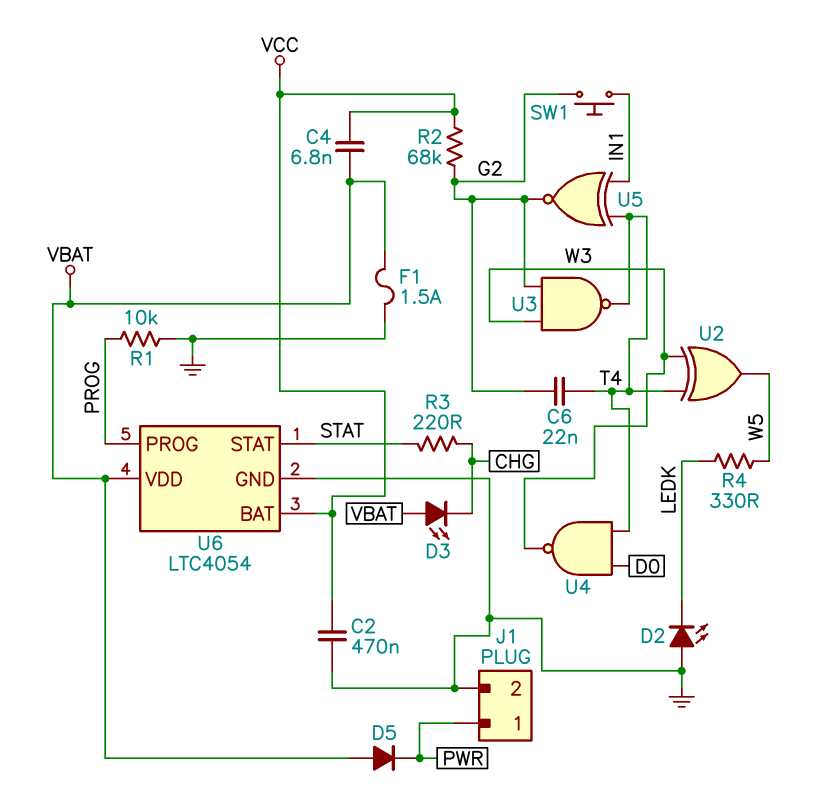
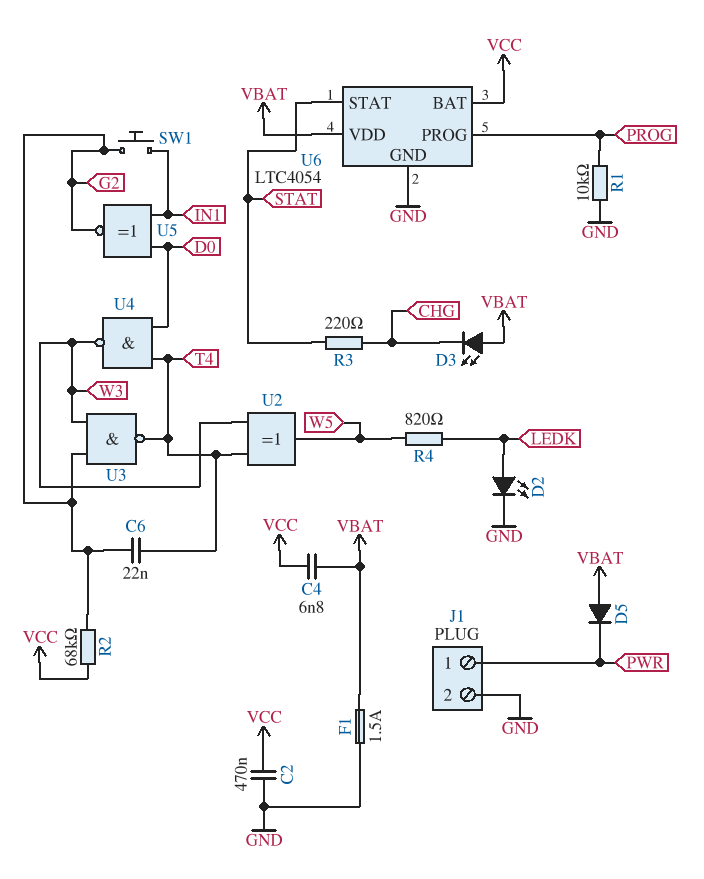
D2: LED (A GND, K LEDK) -> LED (A LEDK, K GND)
R4: 330 (LEDK, W5) -> 820 (LEDK, W5)
U5: XNOR (in IN1, in T4, out G2) -> XNOR (in D0, in IN1, out G2)

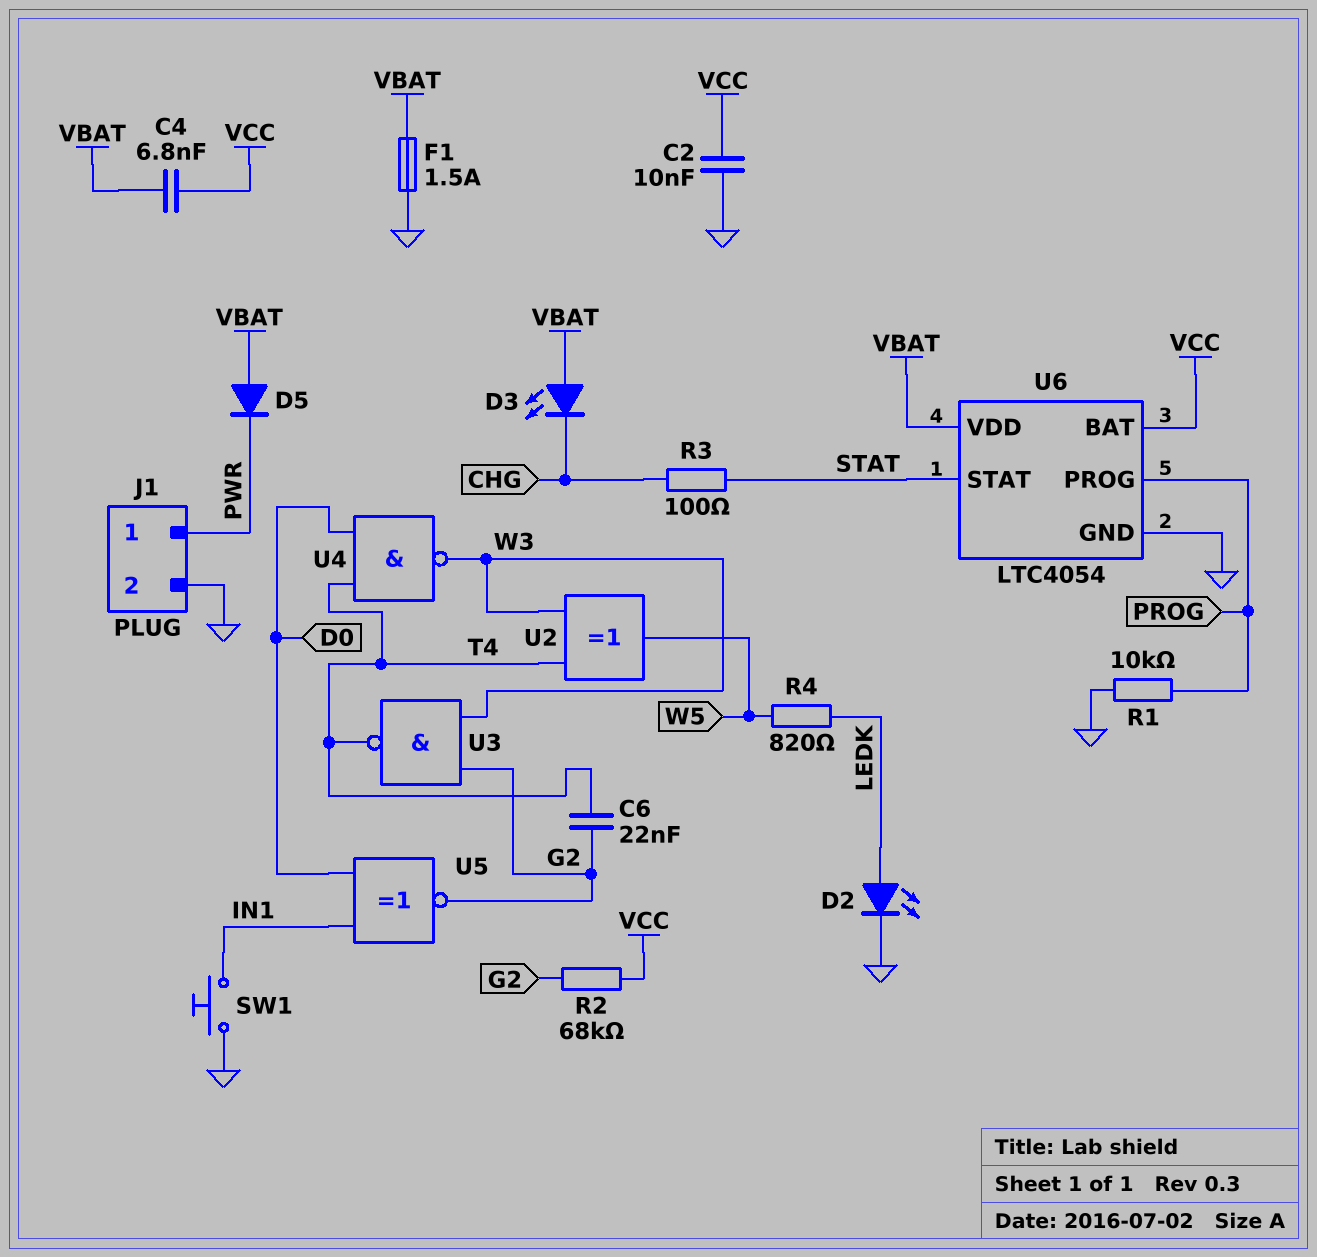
C2: 470nF (GND, VCC) -> 10nF (GND, VCC)
R3: 220 (CHG, STAT) -> 100 (CHG, STAT)
SW1: button (G2, IN1) -> button (GND, IN1)

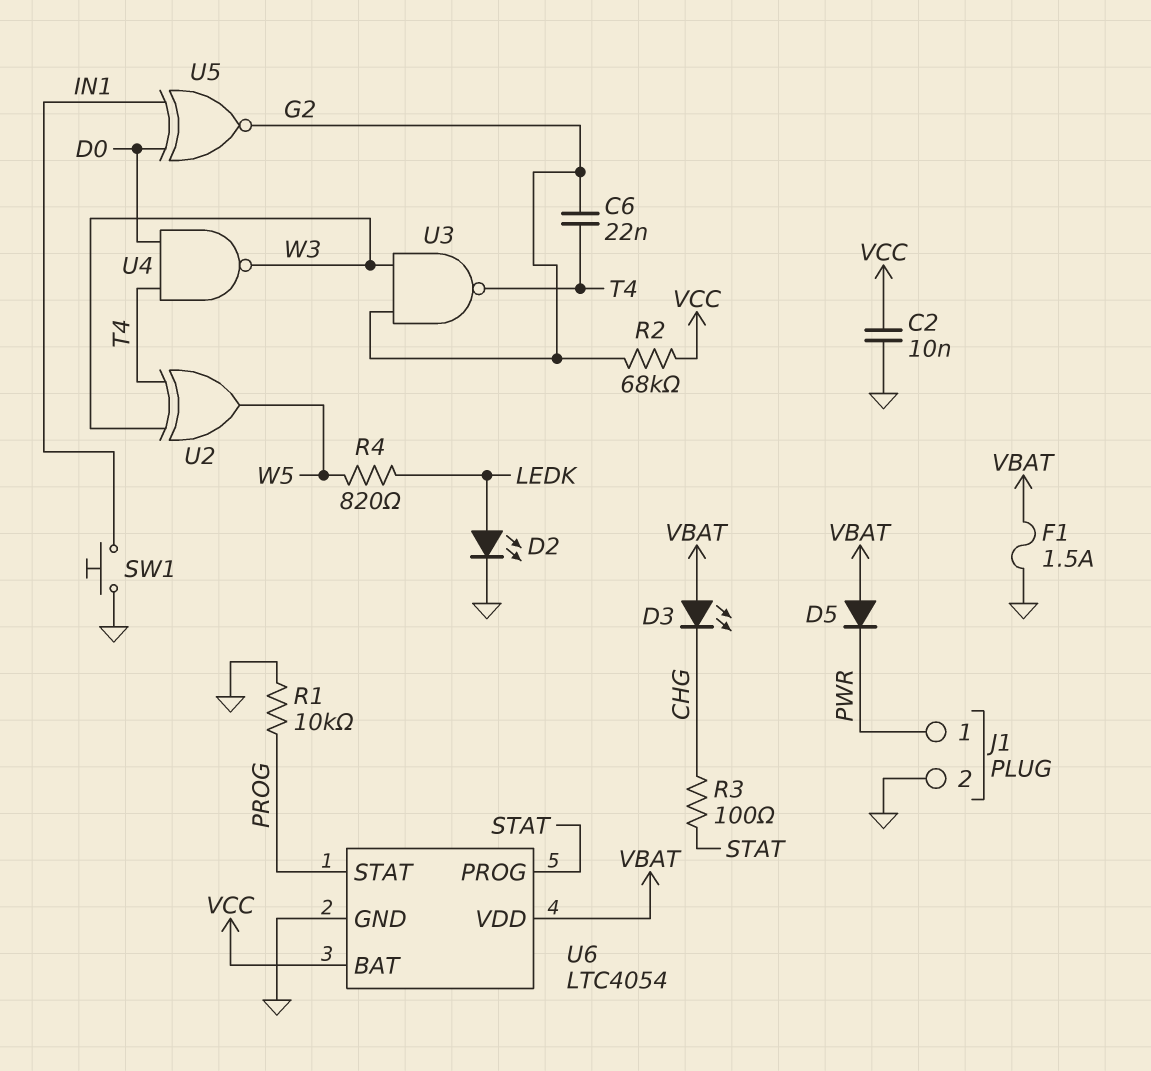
C4: 6.8nF (VBAT, VCC) -> none
U6 pin PROG: PROG -> STAT
U6 pin STAT: STAT -> PROG

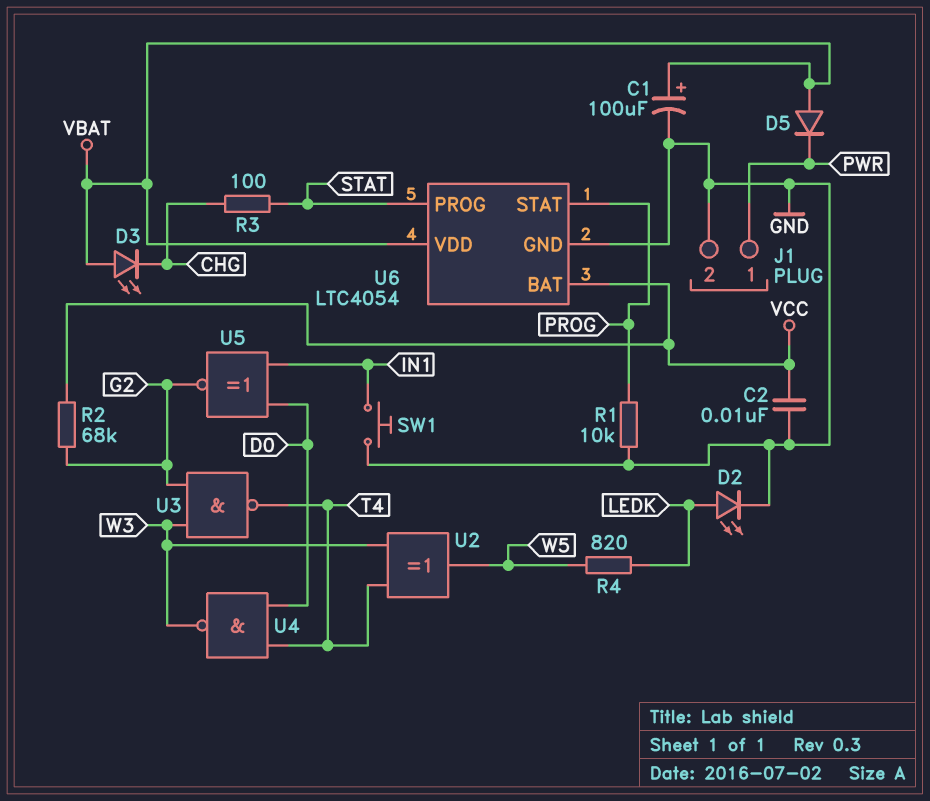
C1: none -> 100uF (plus VBAT, minus GND)
C6: 22nF (G2, T4) -> none
F1: 1.5A (GND, VBAT) -> none

